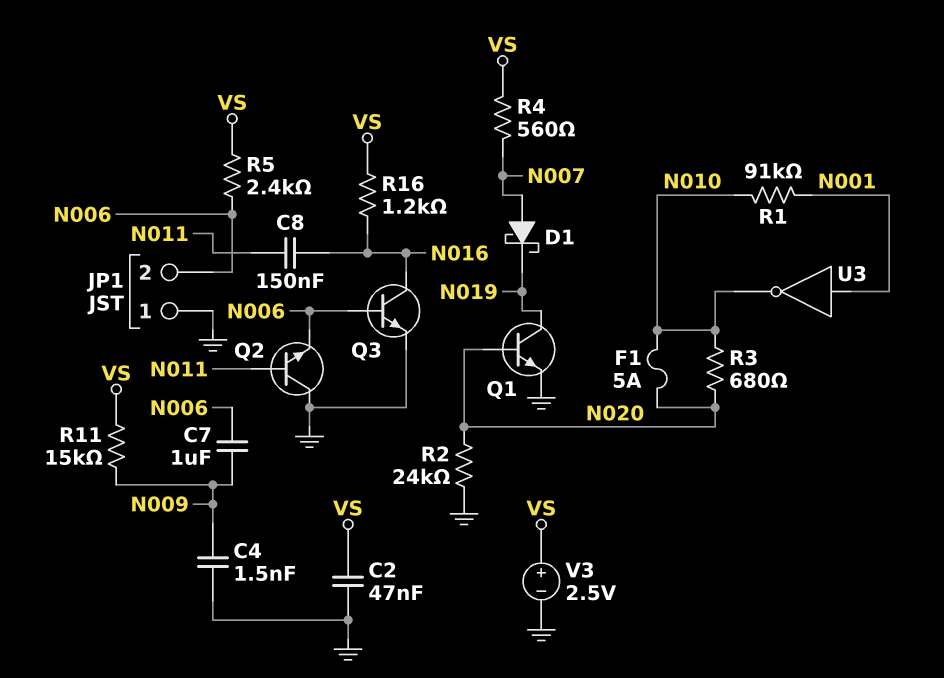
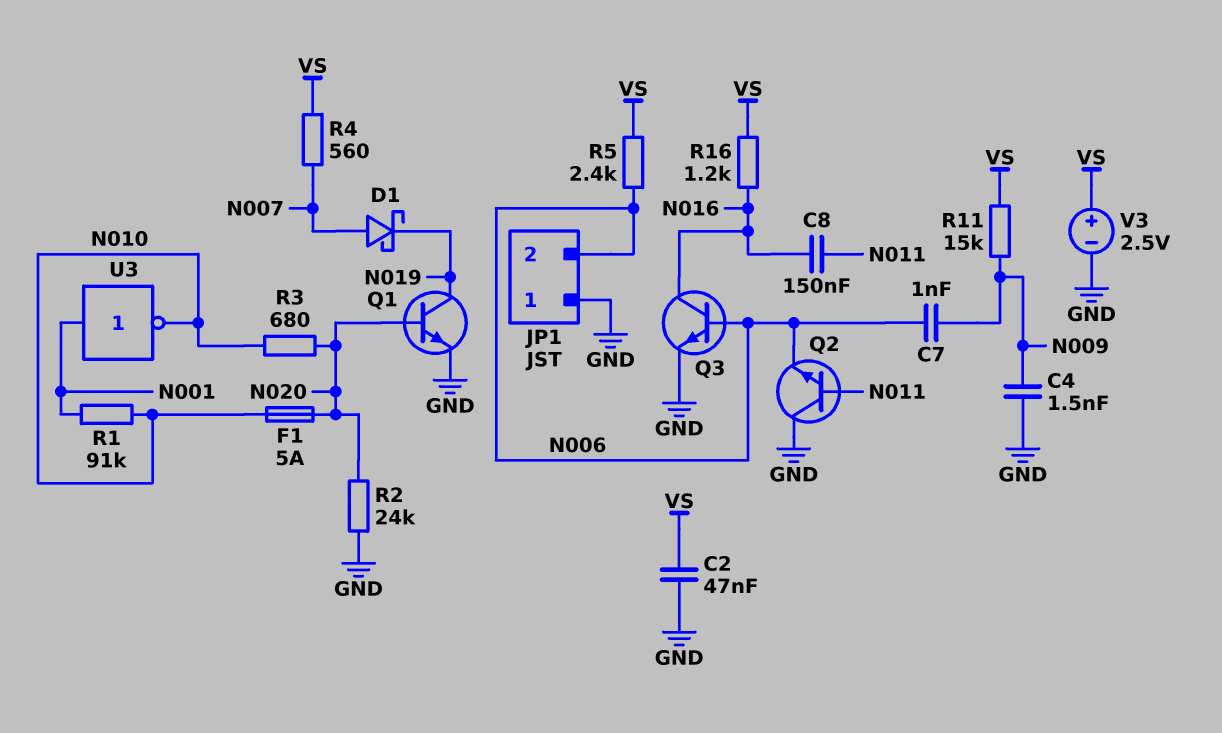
C7: 1uF (N006, N009) -> 1nF (N006, N009)

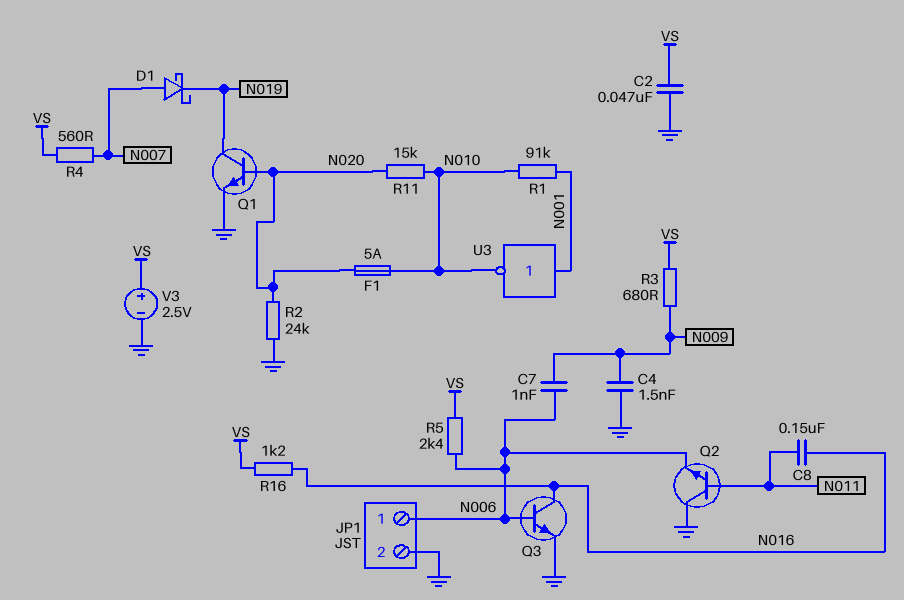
JP1 pin 1: GND -> N006
JP1 pin 2: N006 -> GND
R3: 680 (N010, N020) -> 680 (N009, VS)
R11: 15k (N009, VS) -> 15k (N010, N020)

